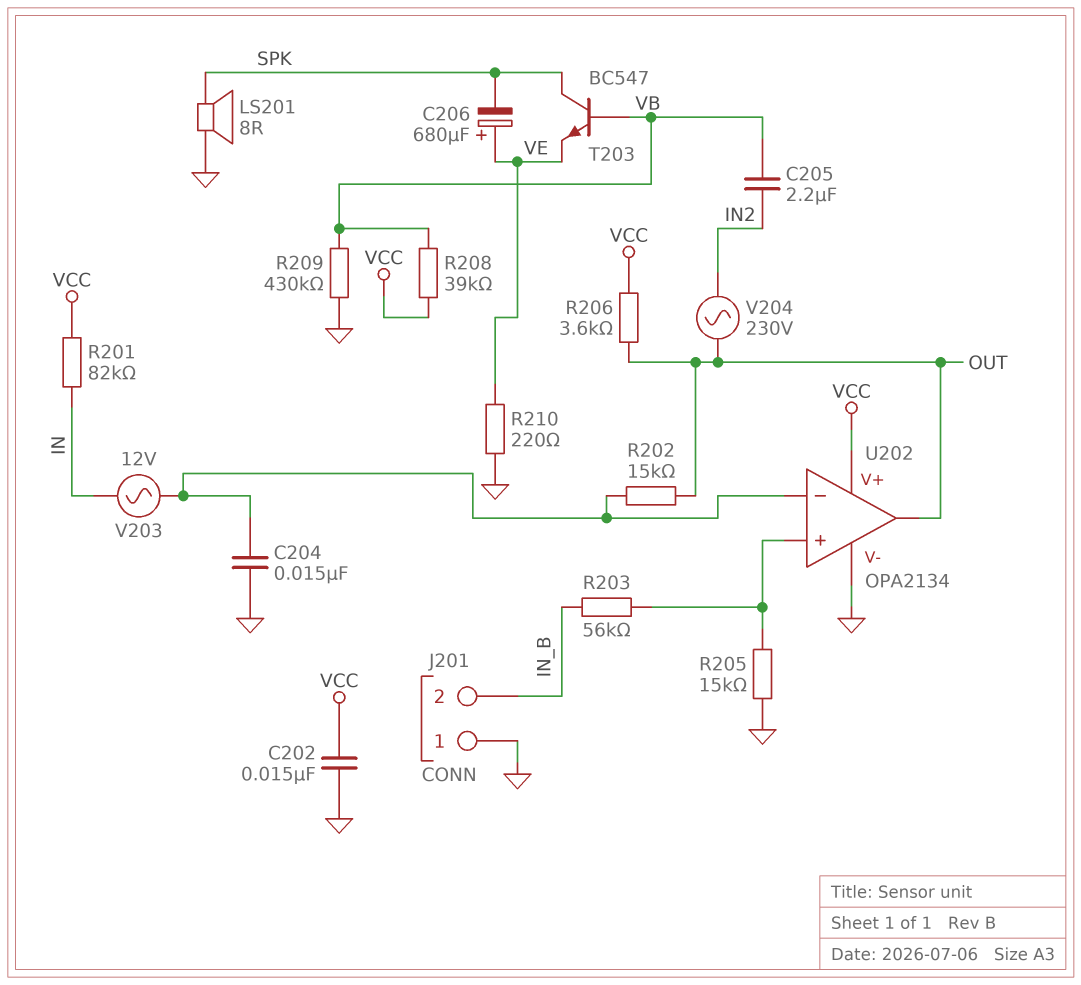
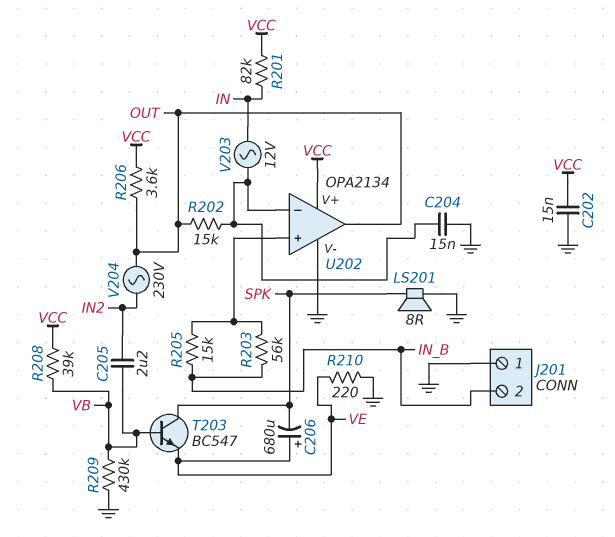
R205: 15k (GND, U202/in+) -> 15k (IN_B, U202/in+)

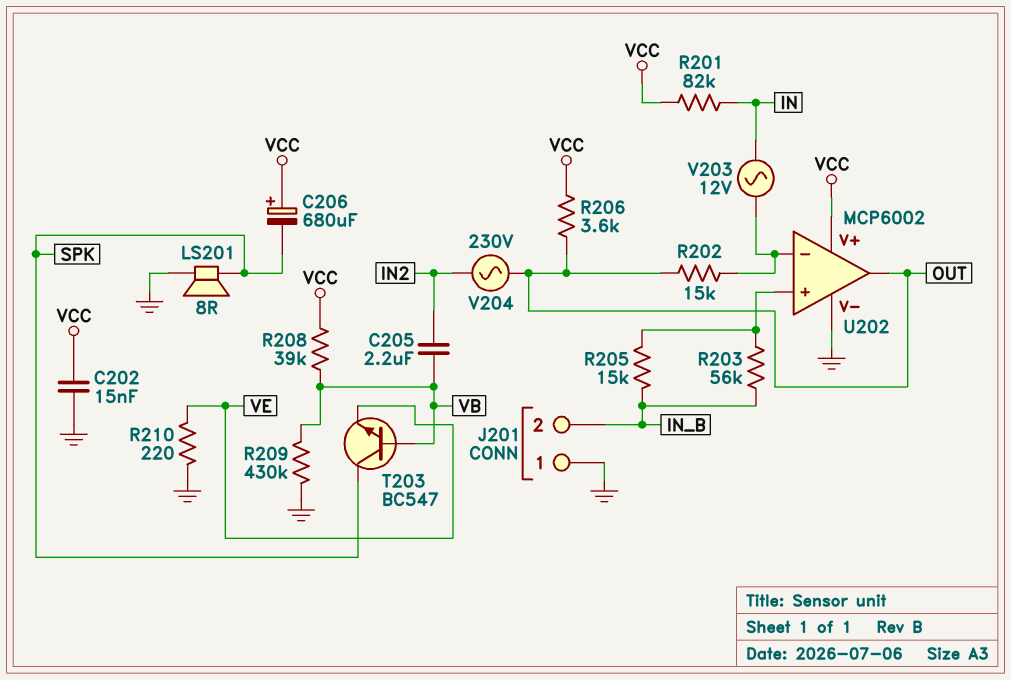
C204: 15nF (GND, U202/in-) -> none
C206: 680uF (plus VE, minus SPK) -> 680uF (plus VCC, minus SPK)
U202: OPA2134 -> MCP6002

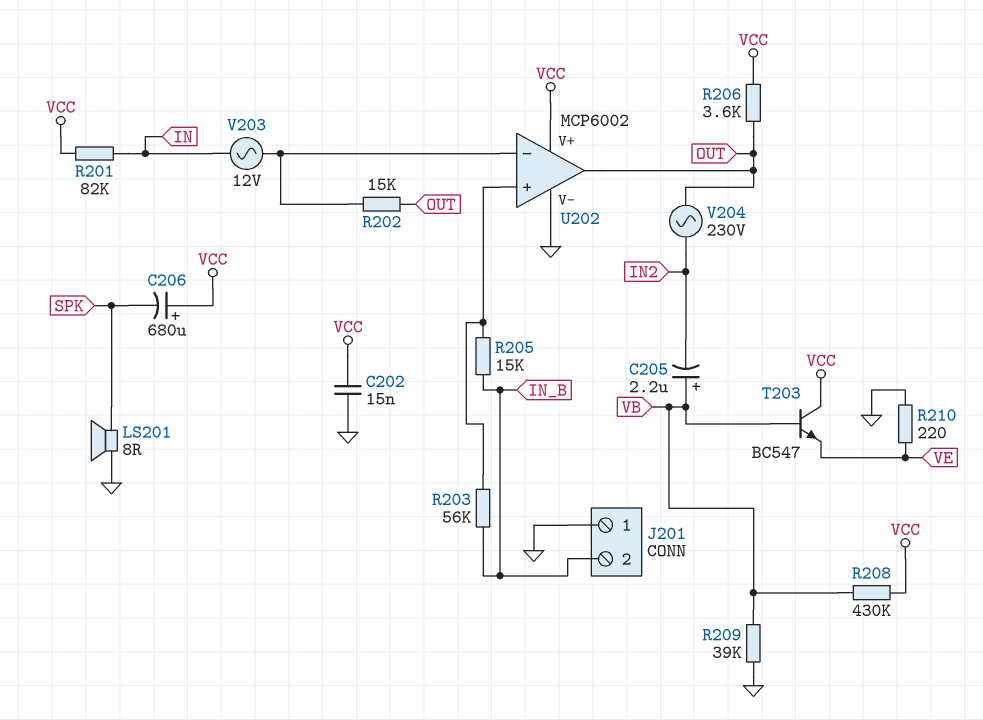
C205: 2.2uF (IN2, VB) -> 2.2uF (plus VB, minus IN2)
R208: 39k (VB, VCC) -> 430k (VB, VCC)
R209: 430k (GND, VB) -> 39k (GND, VB)
T203: NPN BC547 (B VB, C SPK, E VE) -> NPN BC547 (B VB, C VCC, E VE)

